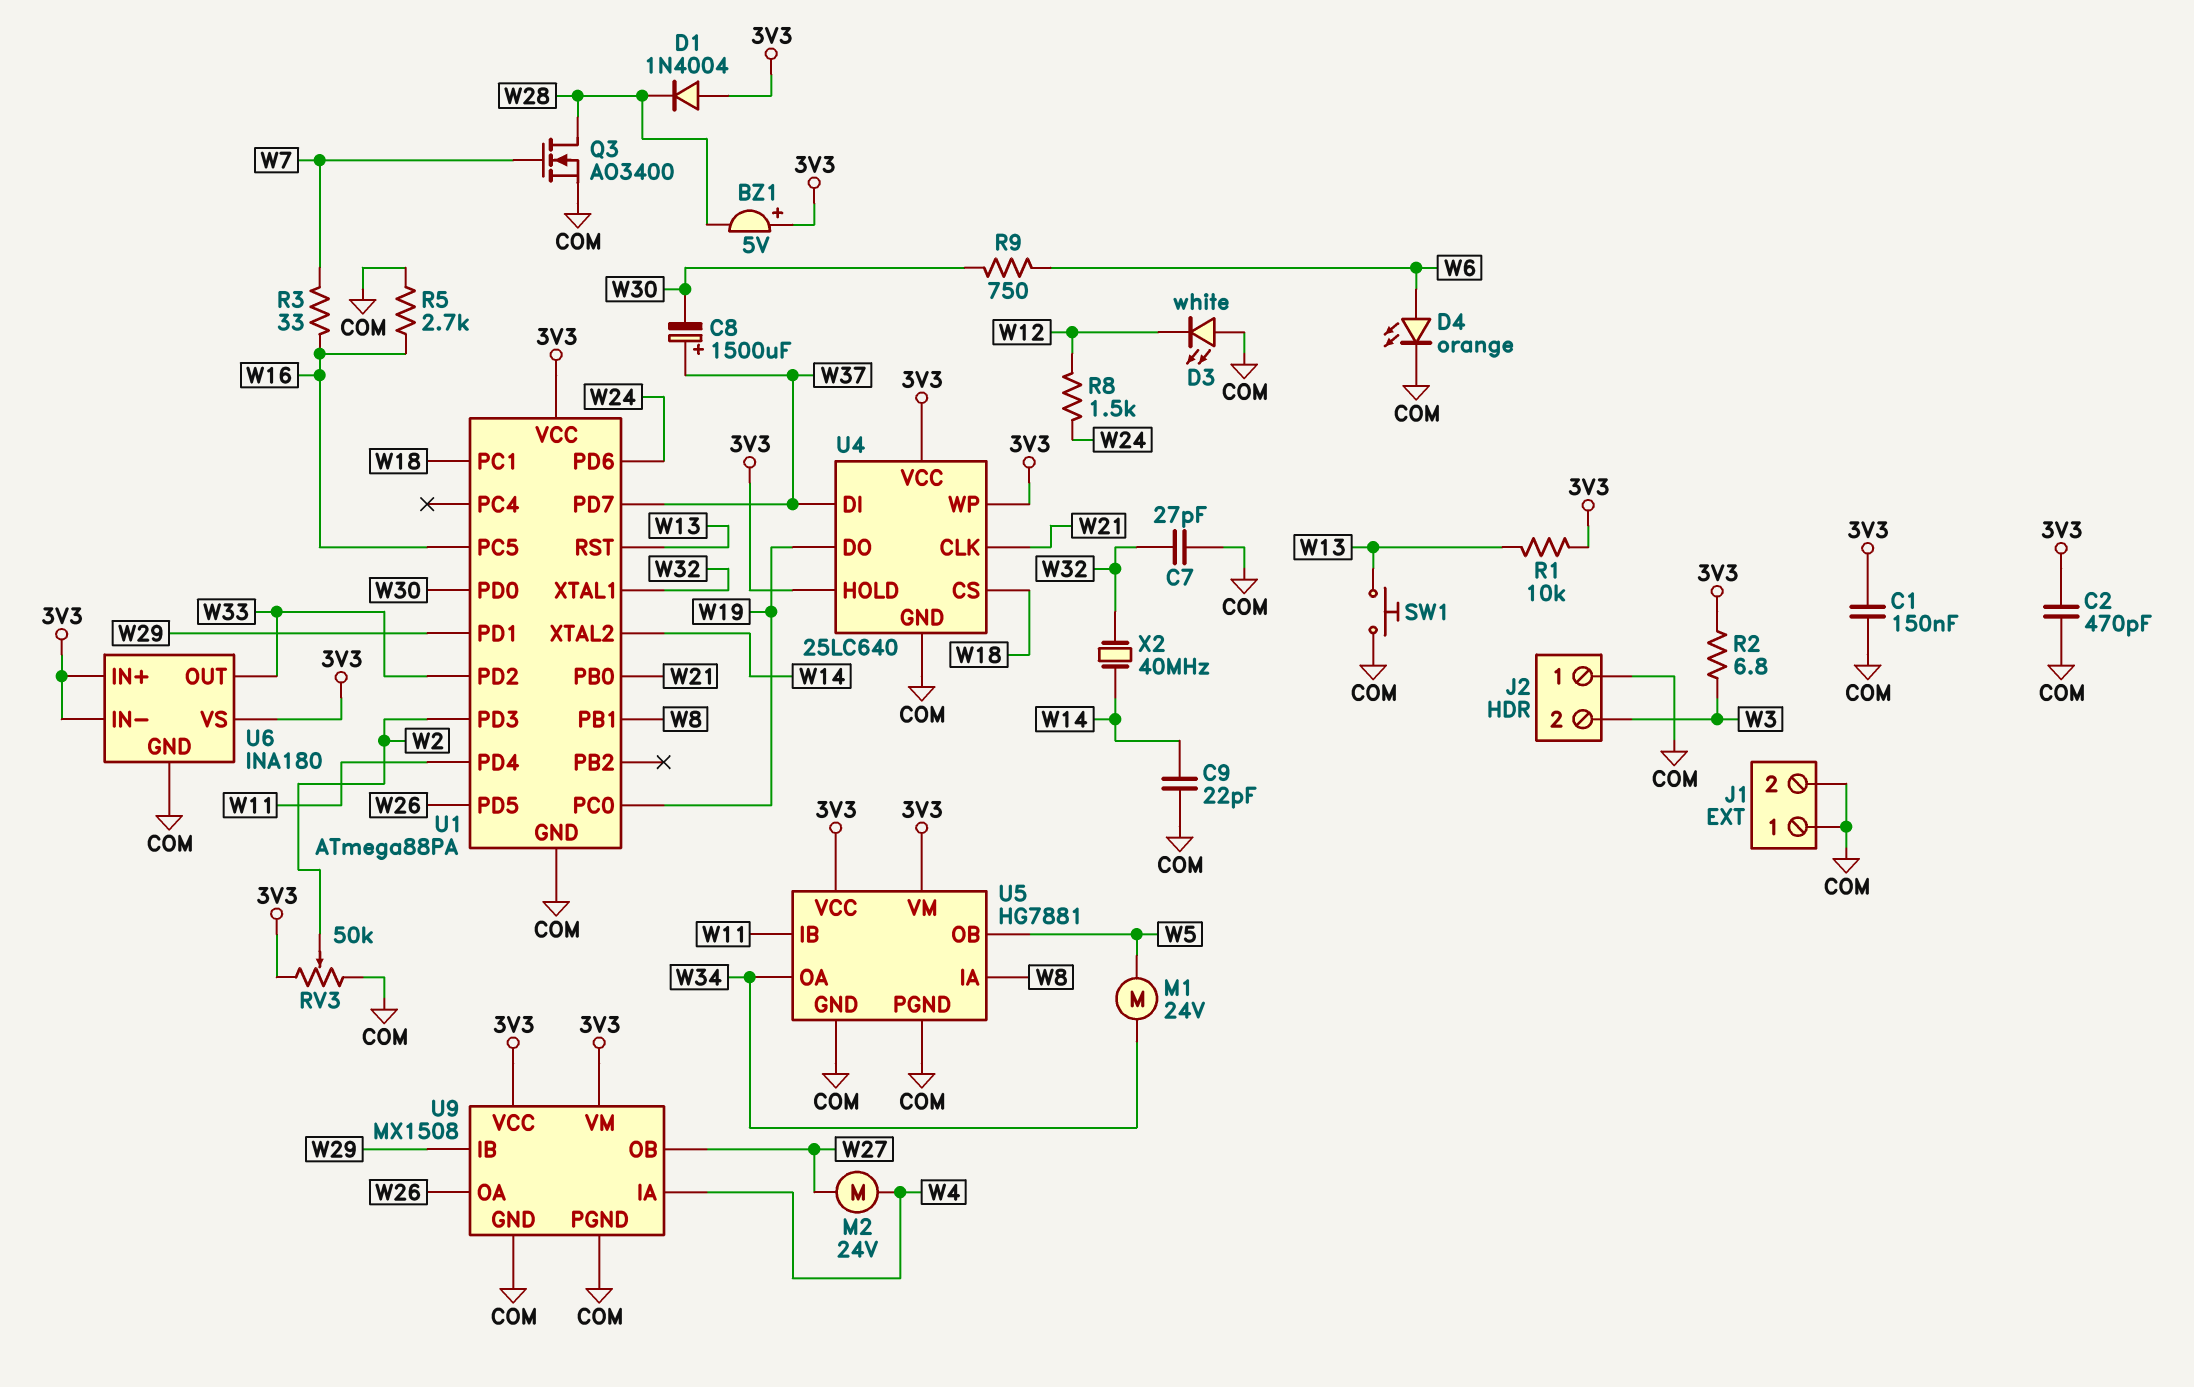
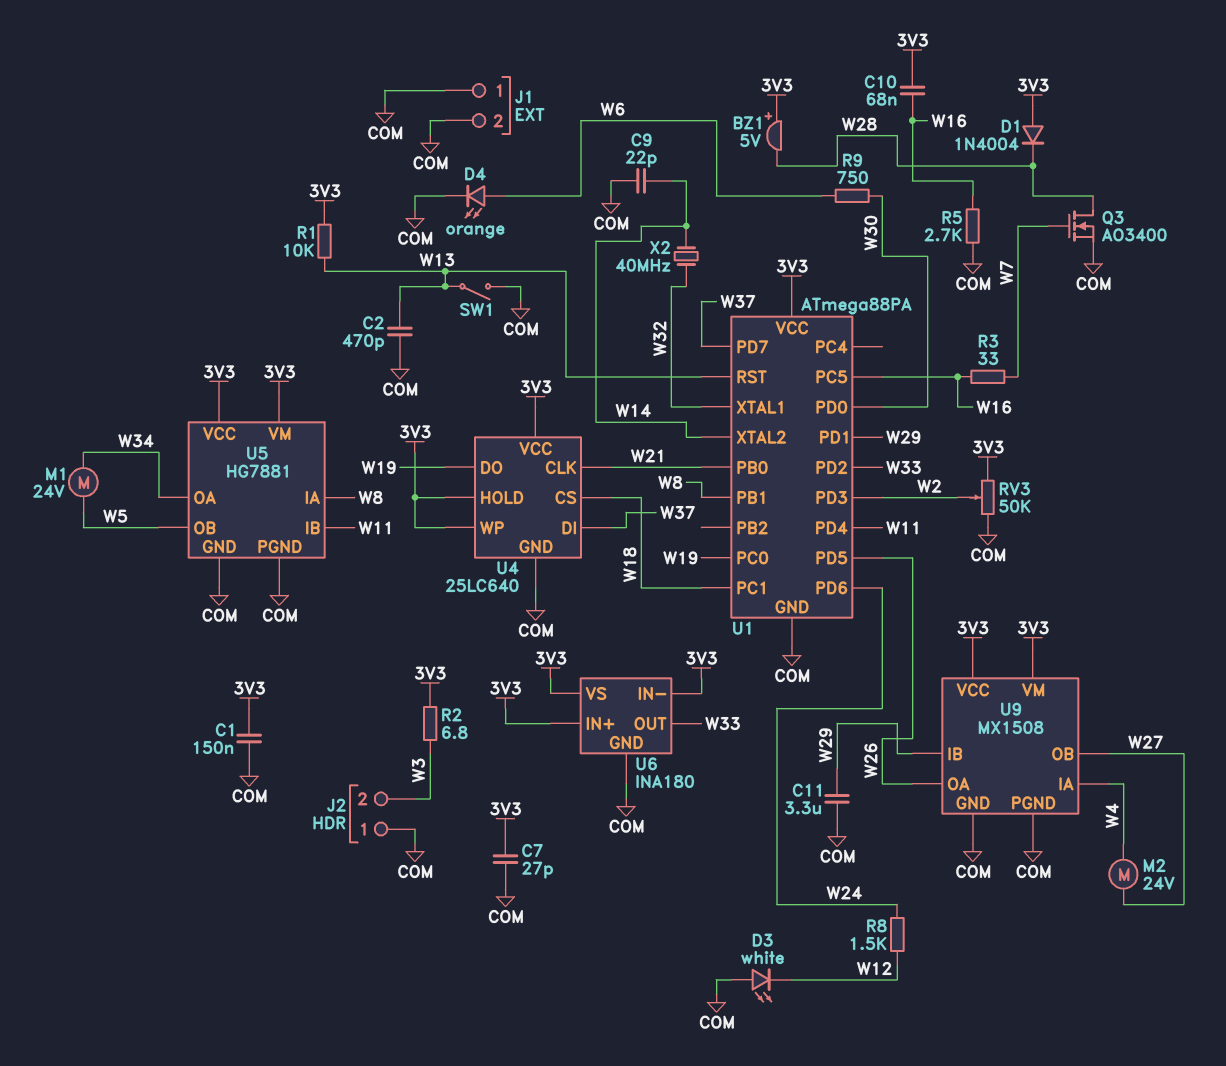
C2: 470pF (3V3, COM) -> 470pF (COM, W13)
C7: 27pF (COM, W32) -> 27pF (3V3, COM)
C8: 1500uF (plus W37, minus W30) -> none
C10: none -> 68nF (3V3, W16)
C11: none -> 3.3uF (COM, W29)
SW1: button (COM, W13) -> switch (COM, W13)

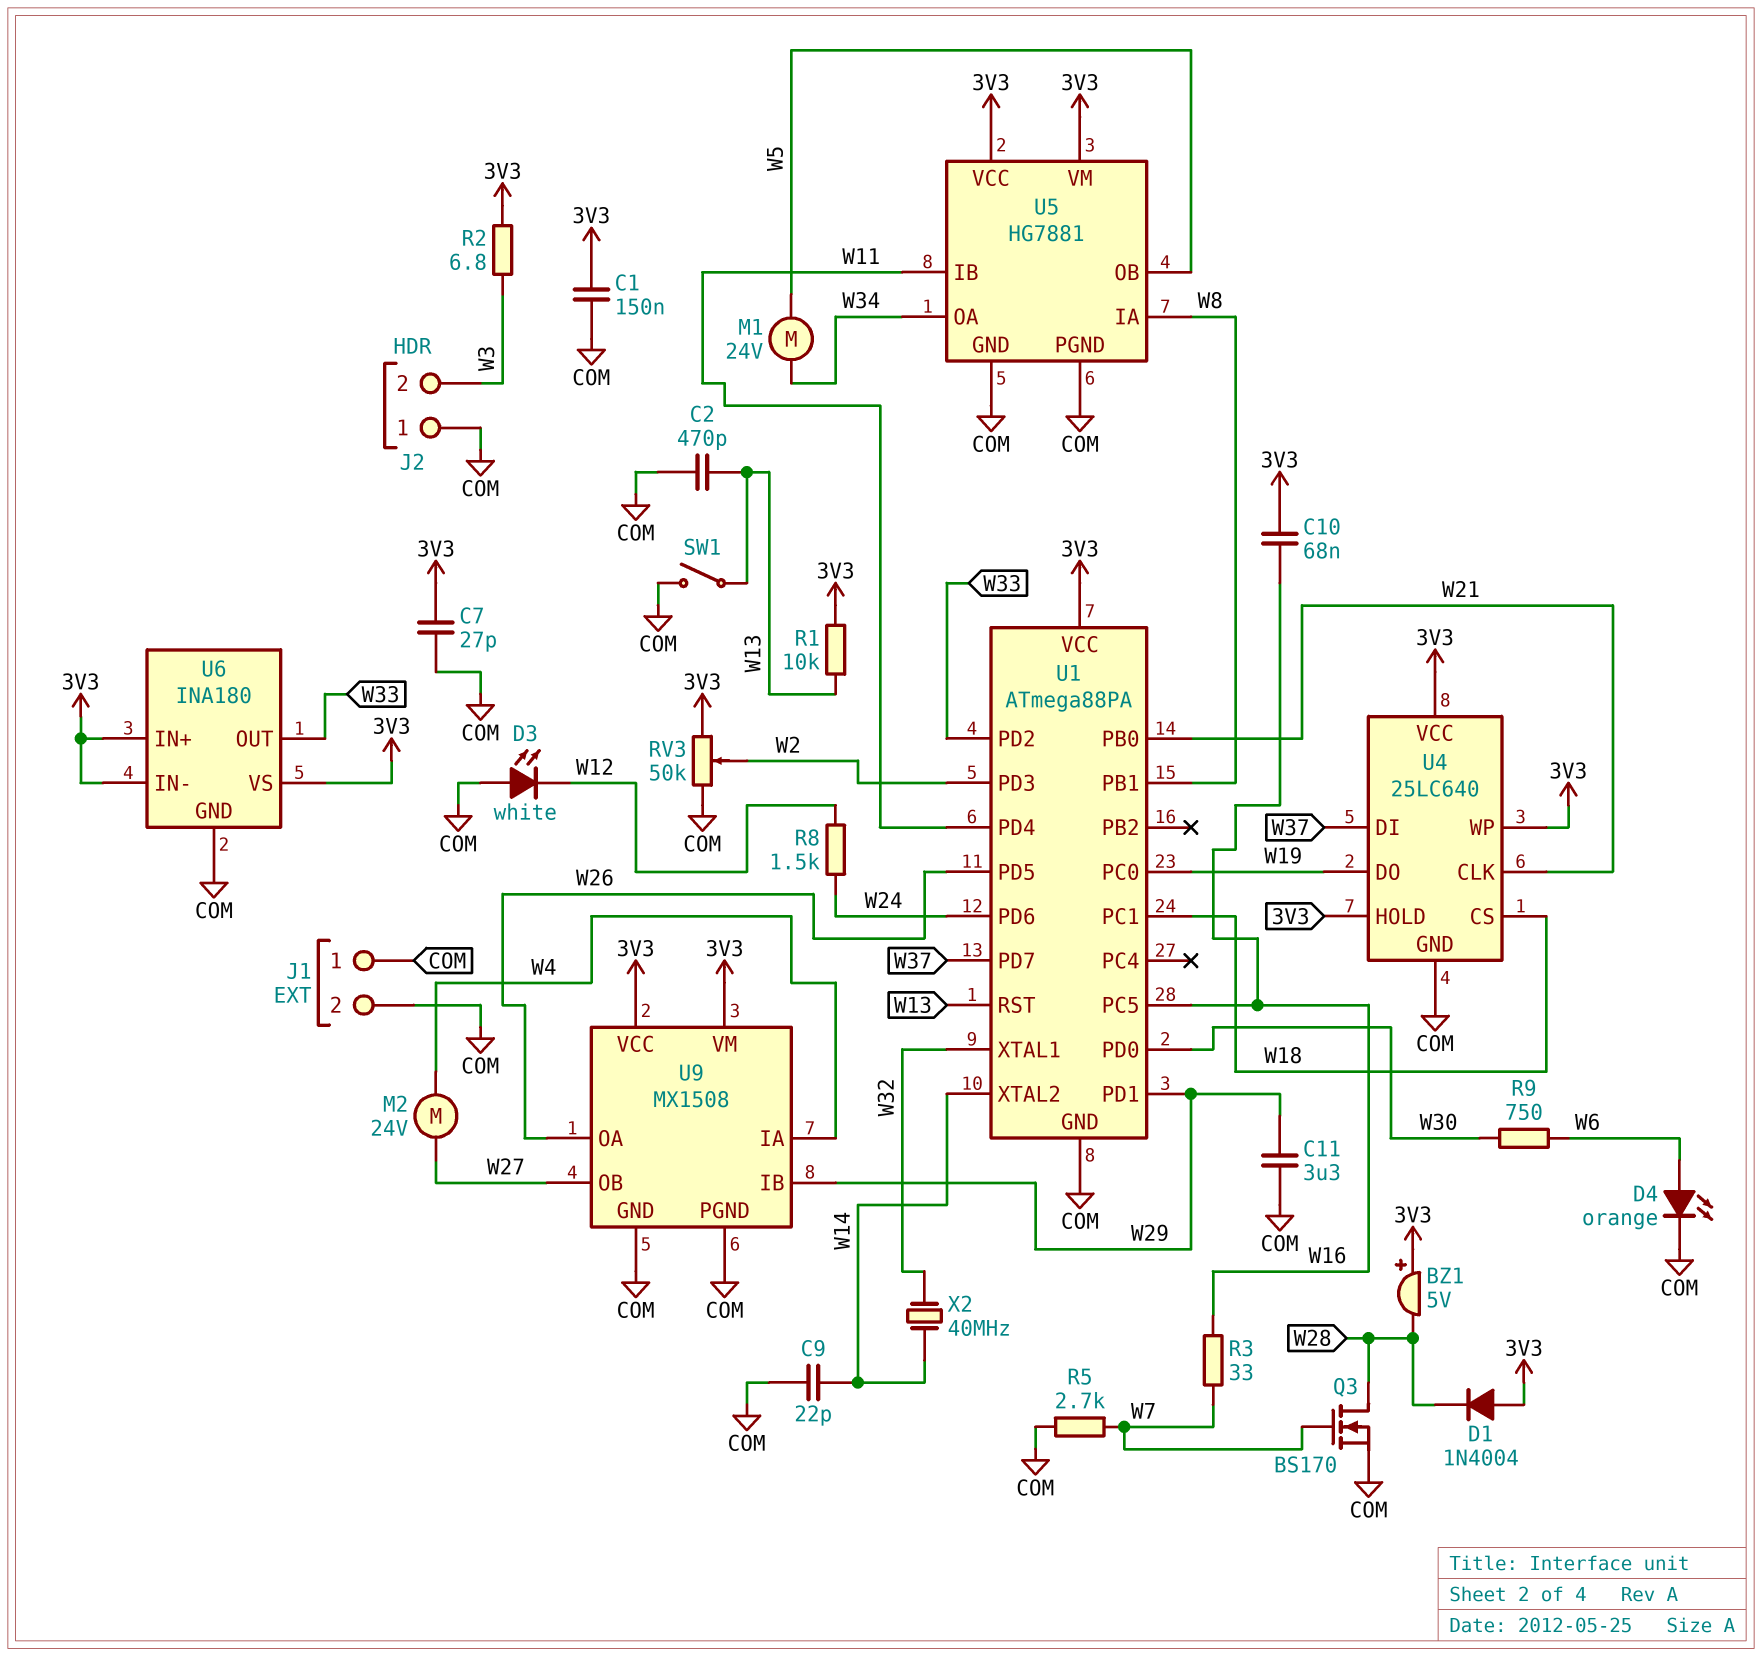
Q3: NMOS AO3400 (G W7, D W28, S COM) -> NMOS BS170 (G W7, D W28, S COM)
R5: 2.7k (COM, W16) -> 2.7k (COM, W7)

